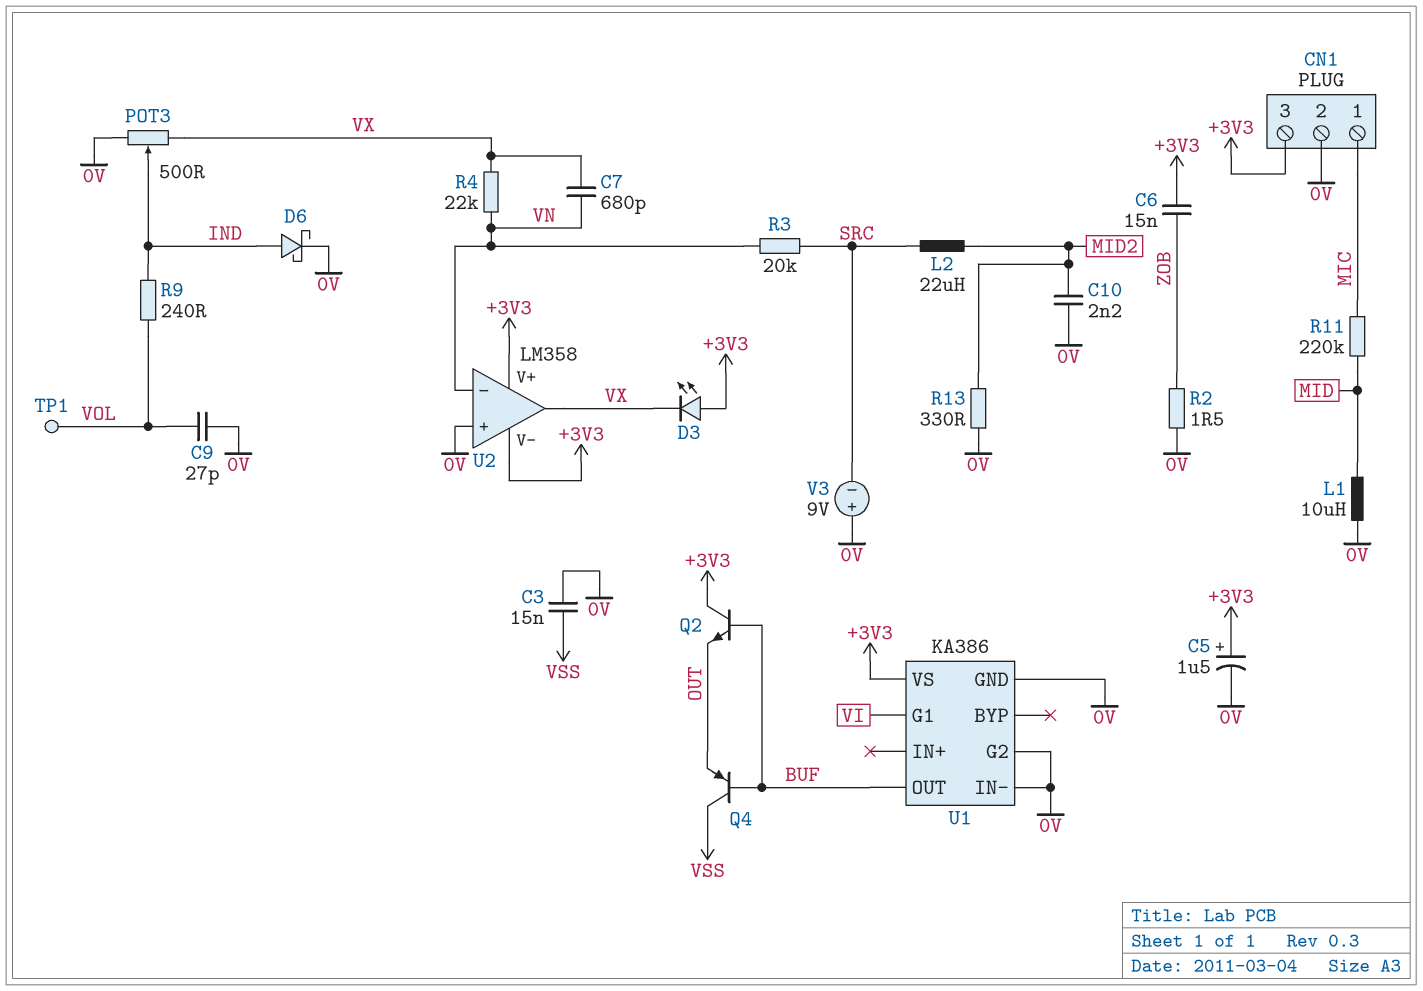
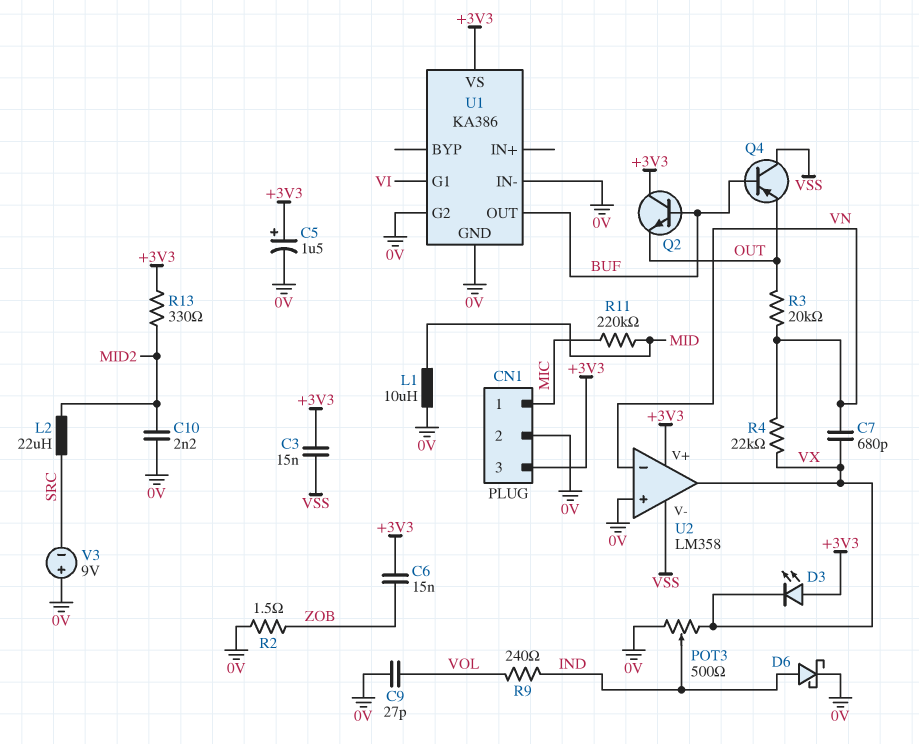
C3: 15nF (0V, VSS) -> 15nF (+3V3, VSS)
R3: 20k (SRC, VN) -> 20k (OUT, VN)
R13: 330 (0V, MID2) -> 330 (+3V3, MID2)
TP1: test point (VOL) -> none
U2 pin V-: +3V3 -> VSS

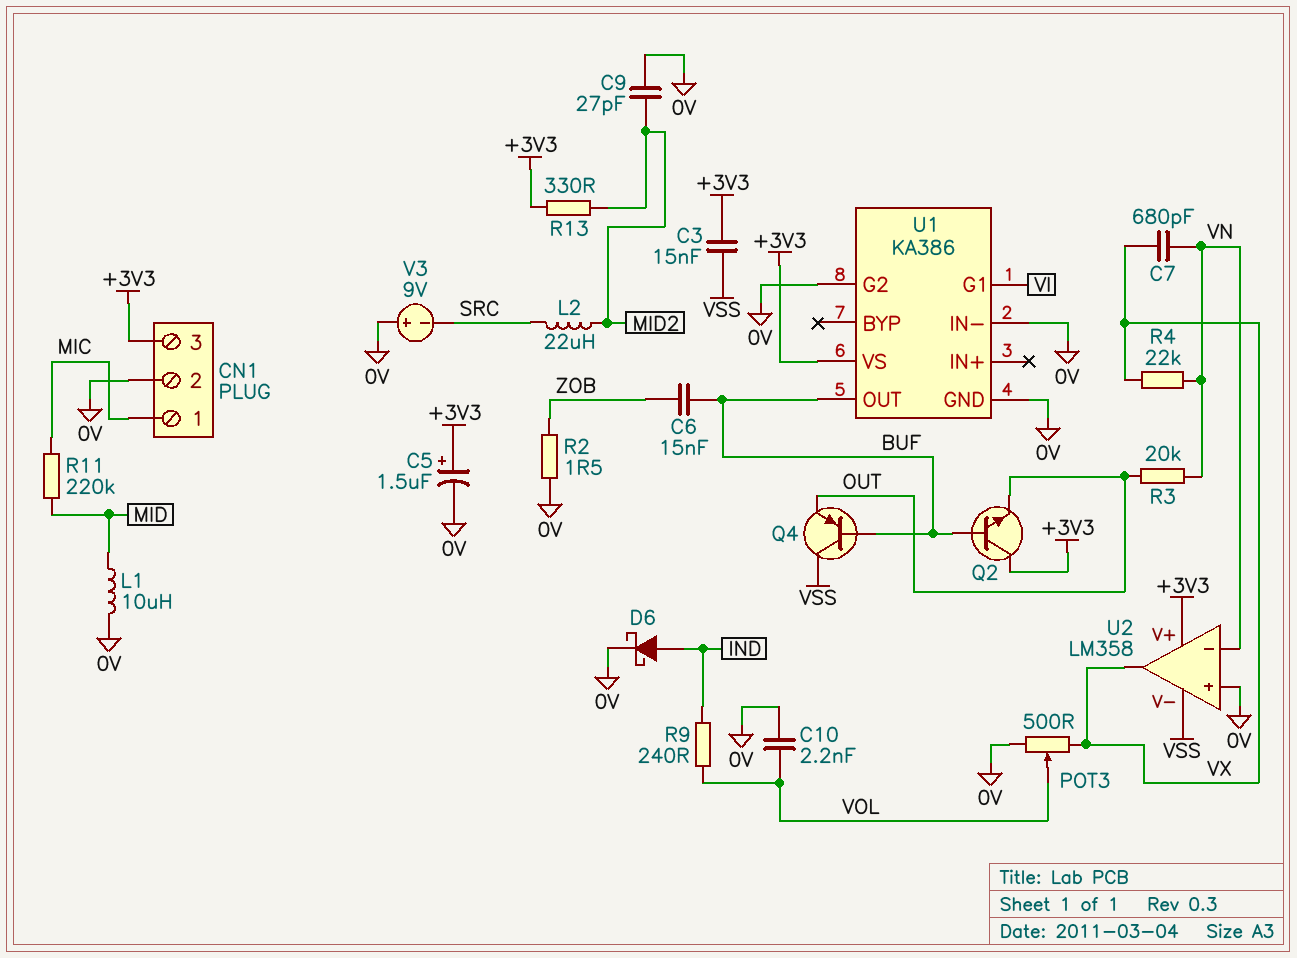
C6: 15nF (+3V3, ZOB) -> 15nF (BUF, ZOB)
C9: 27pF (0V, VOL) -> 27pF (0V, MID2)
C10: 2.2nF (0V, MID2) -> 2.2nF (0V, VOL)
D3: LED (A +3V3, K VX) -> none
POT3: 500 (0V, VX, wiper IND) -> 500 (0V, VX, wiper VOL)

